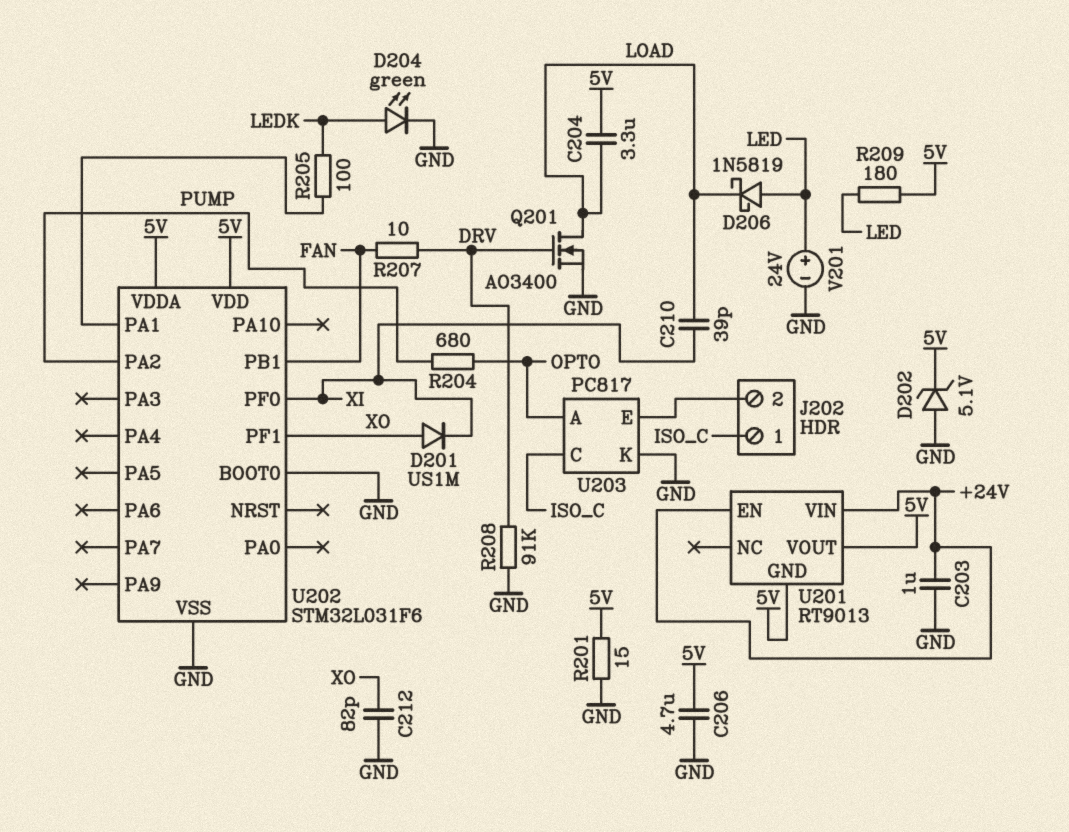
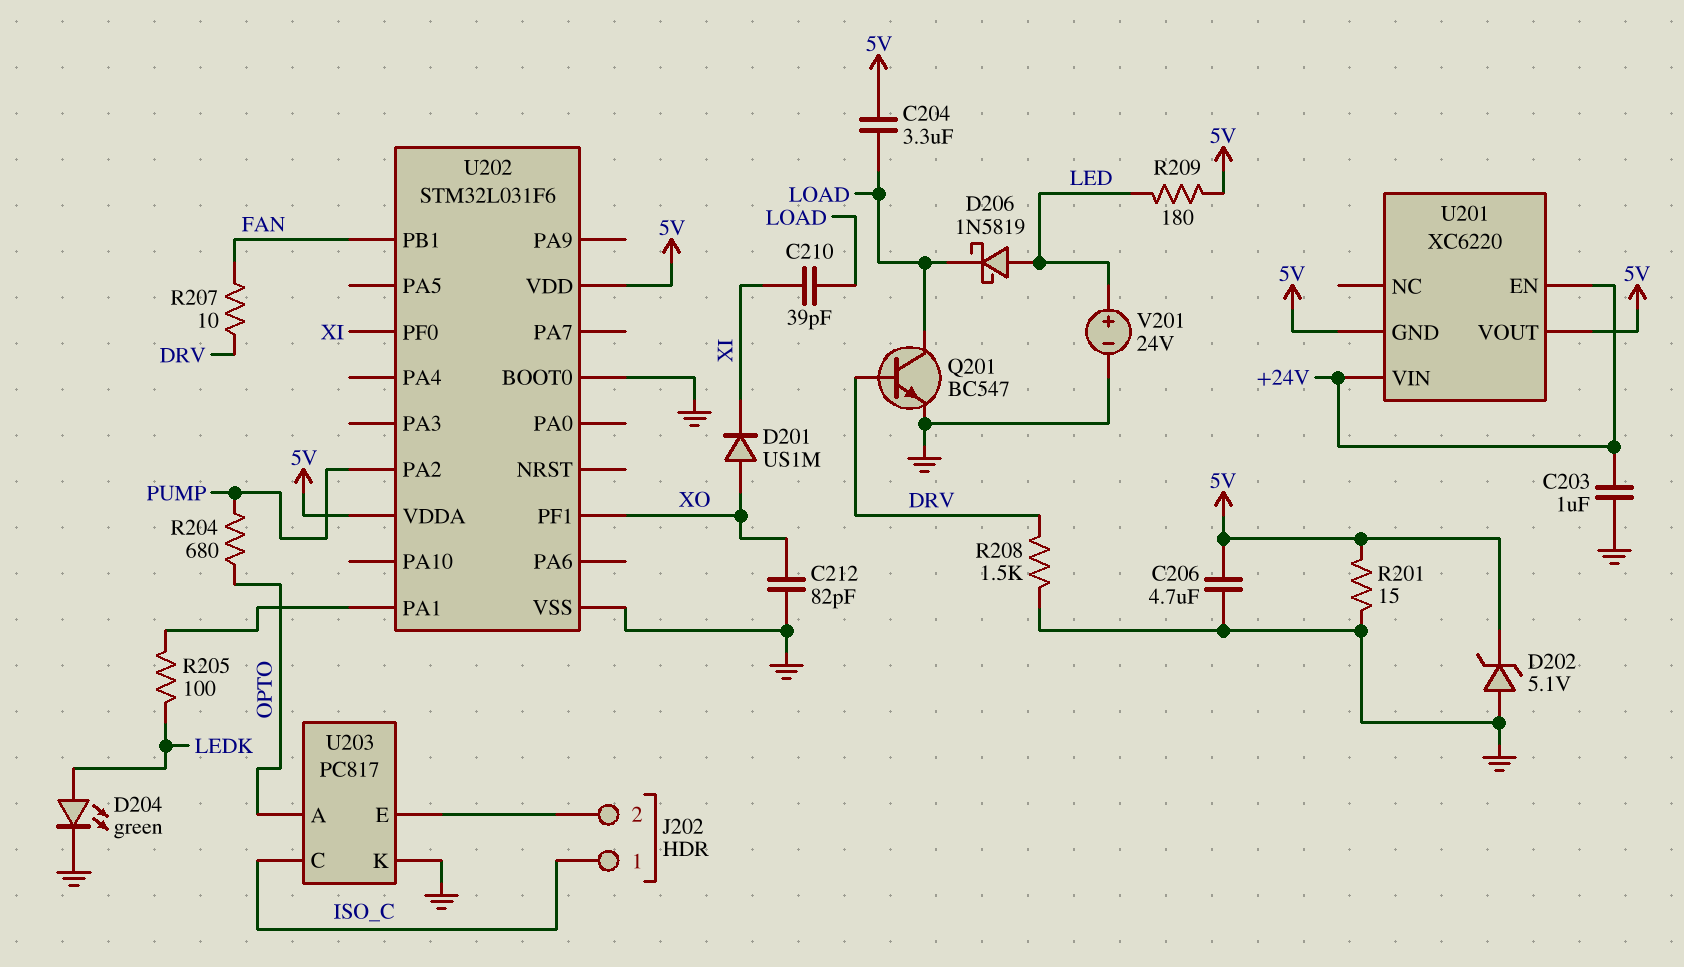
Q201: NMOS AO3400 (G DRV, D LOAD, S GND) -> NPN BC547 (B DRV, C LOAD, E GND)
R208: 91k (DRV, GND) -> 1.5k (DRV, GND)
U201: RT9013 -> XC6220

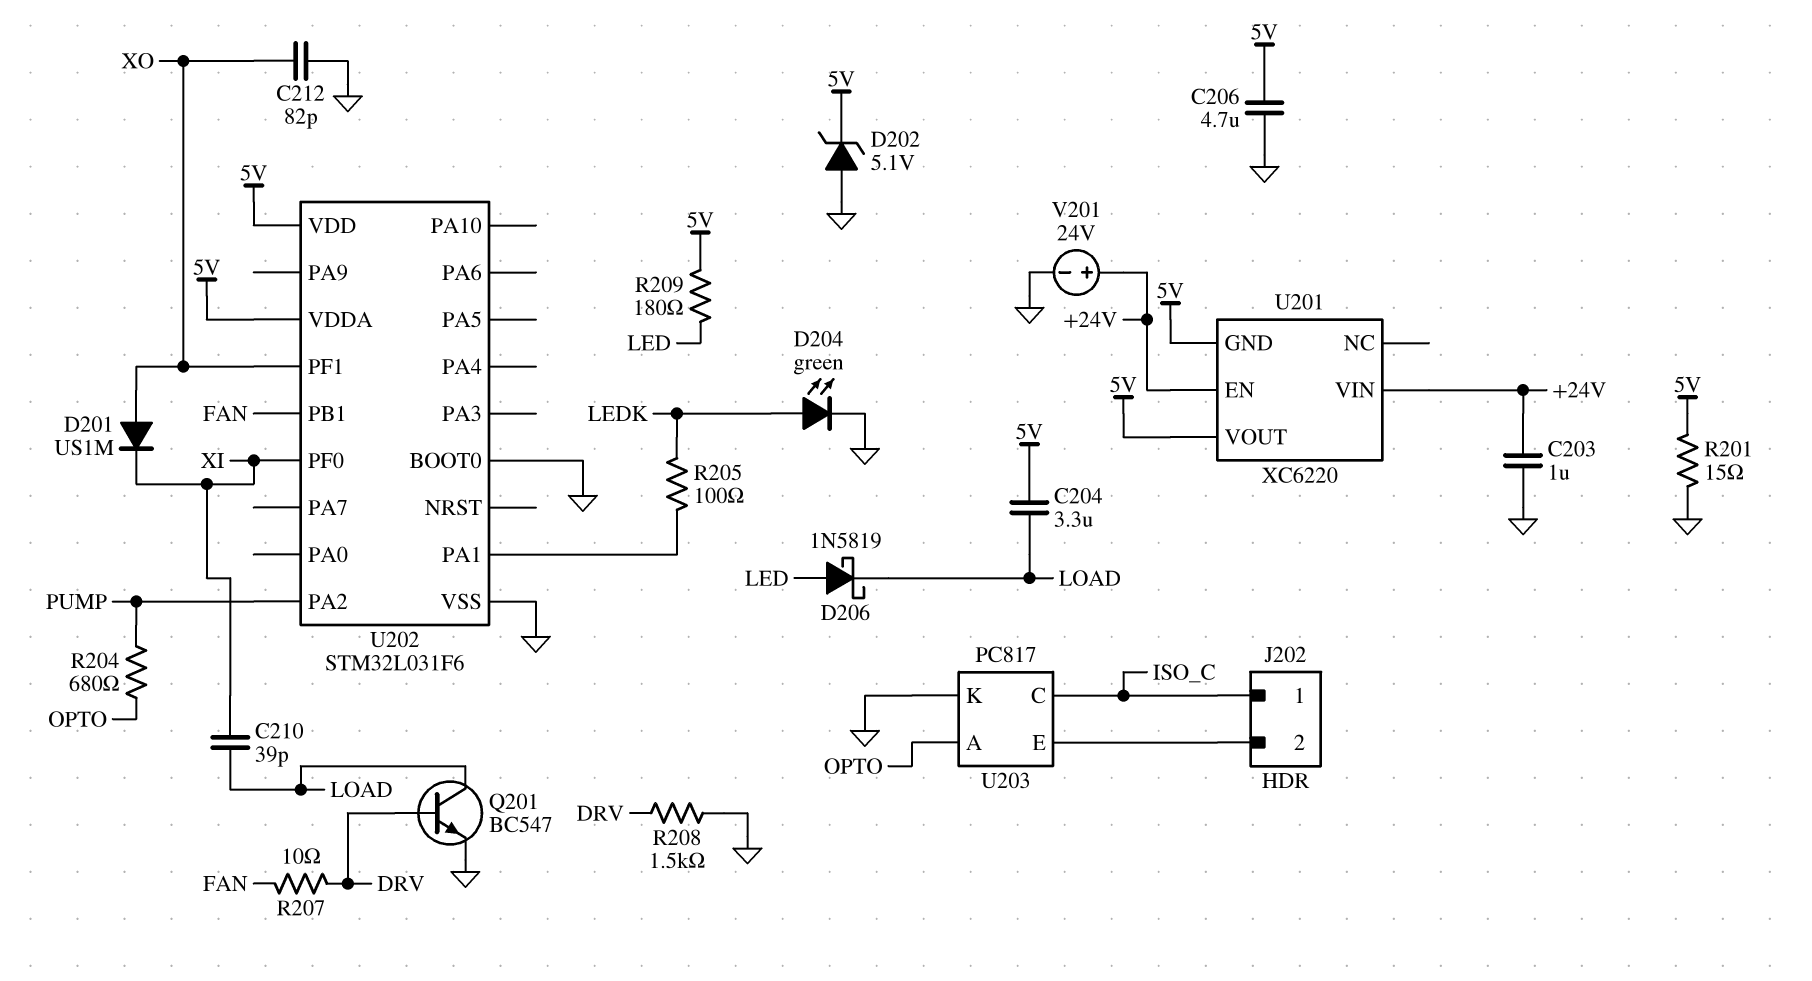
V201: 24V (plus LED, minus GND) -> 24V (plus +24V, minus GND)

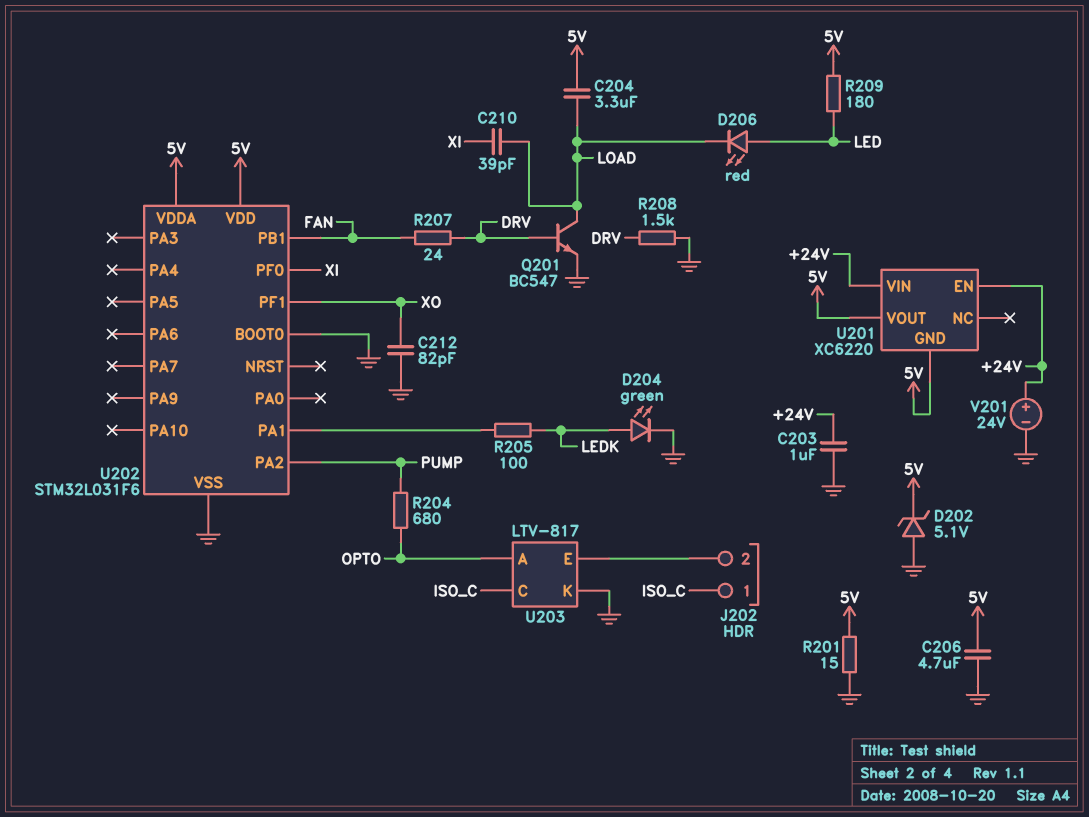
D201: diode US1M (A XO, K XI) -> none
D206: schottky 1N5819 (A LED, K LOAD) -> LED red (A LED, K LOAD)
R207: 10 (DRV, FAN) -> 24 (DRV, FAN)
U203: PC817 -> LTV-817

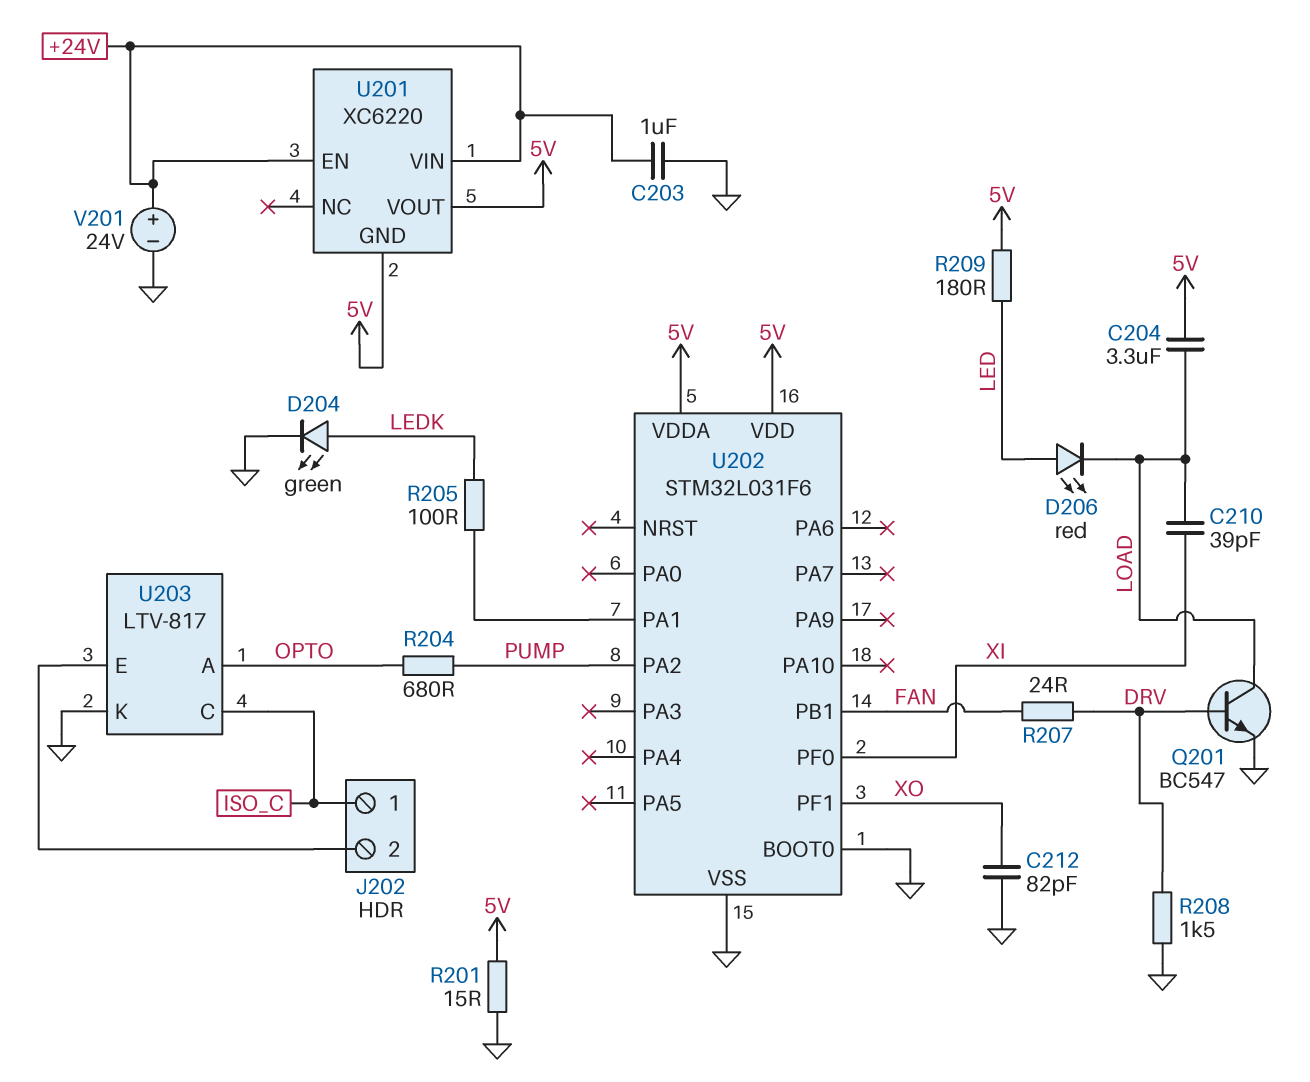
C206: 4.7uF (5V, GND) -> none
D202: zener 5.1V (A GND, K 5V) -> none

